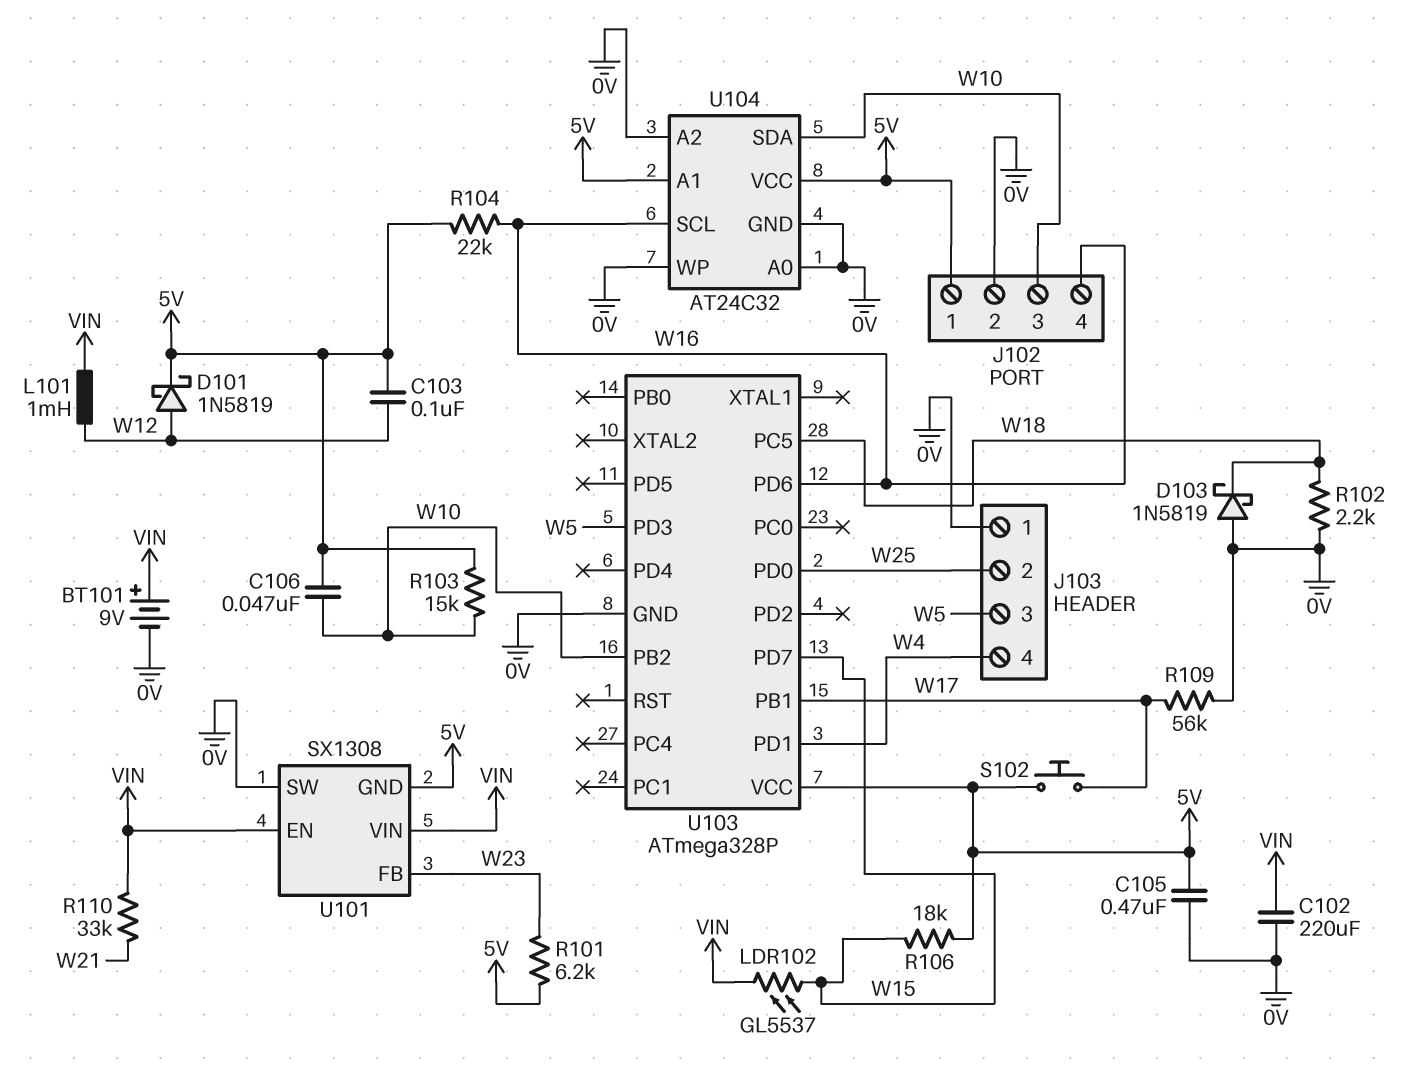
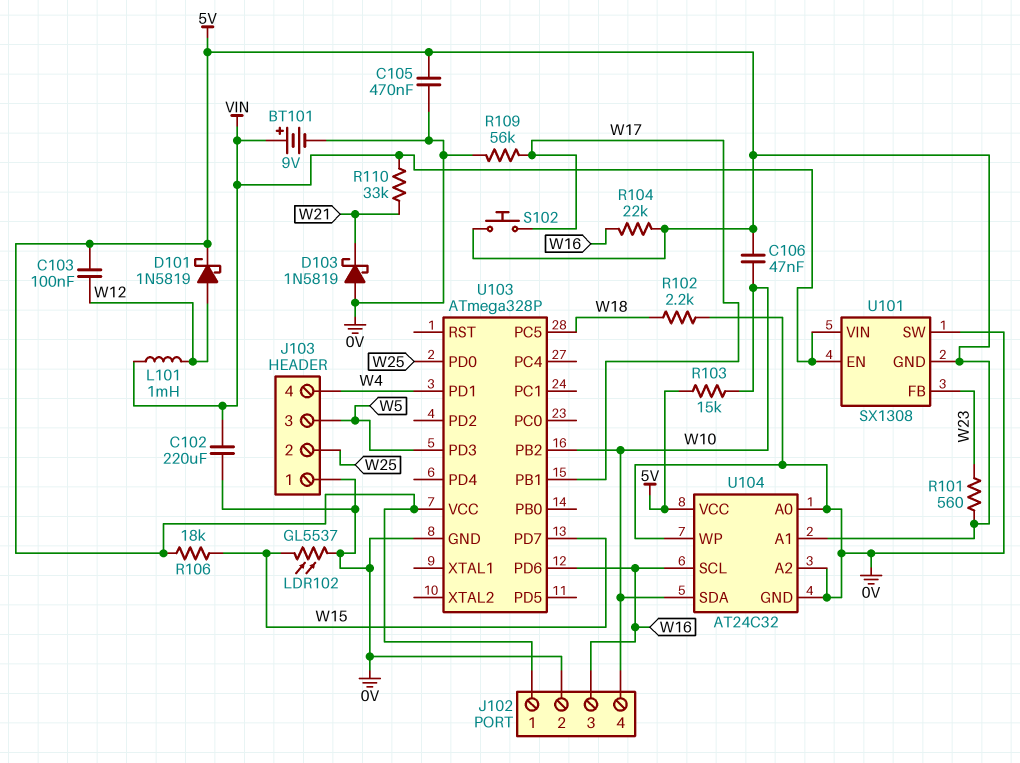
D103: schottky 1N5819 (A 0V, K W18) -> schottky 1N5819 (A 0V, K W21)
J102 pin 3: W10 -> W16
J102 pin 4: W16 -> W10
LDR102: GL5537 (VIN, W15) -> GL5537 (0V, W15)
R101: 6.2k (5V, W23) -> 560 (5V, W23)

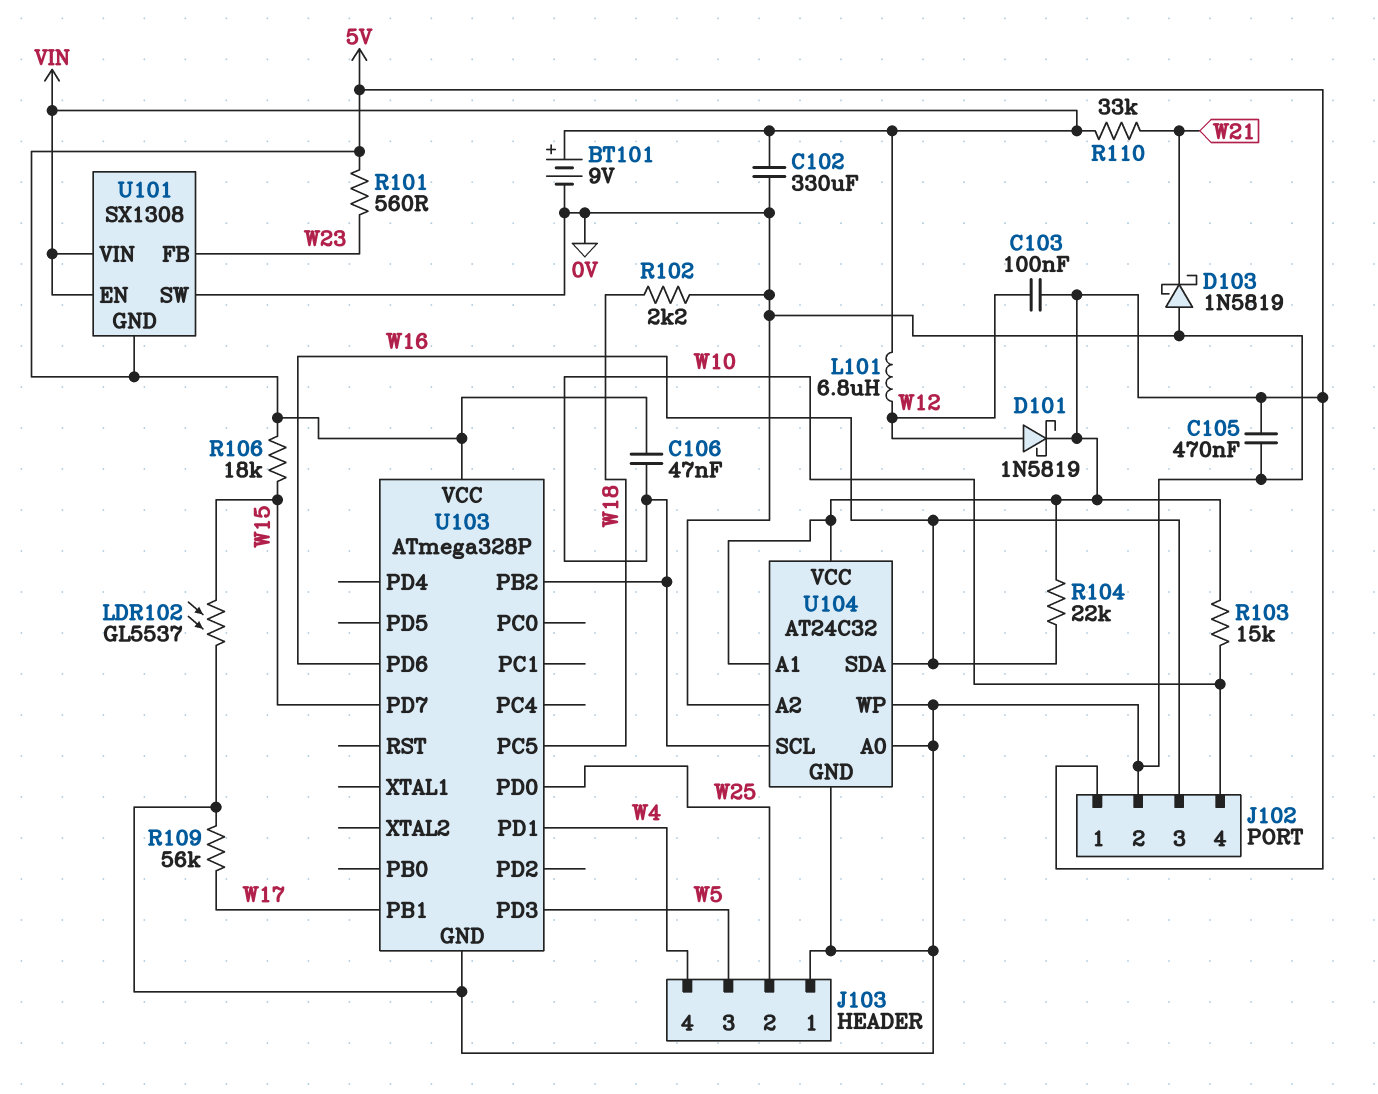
C102: 220uF (0V, VIN) -> 330uF (0V, VIN)
L101: 1mH (VIN, W12) -> 6.8uH (VIN, W12)
S102: button (5V, W17) -> none
U104 pin SCL: W16 -> W10
U104 pin SDA: W10 -> W16

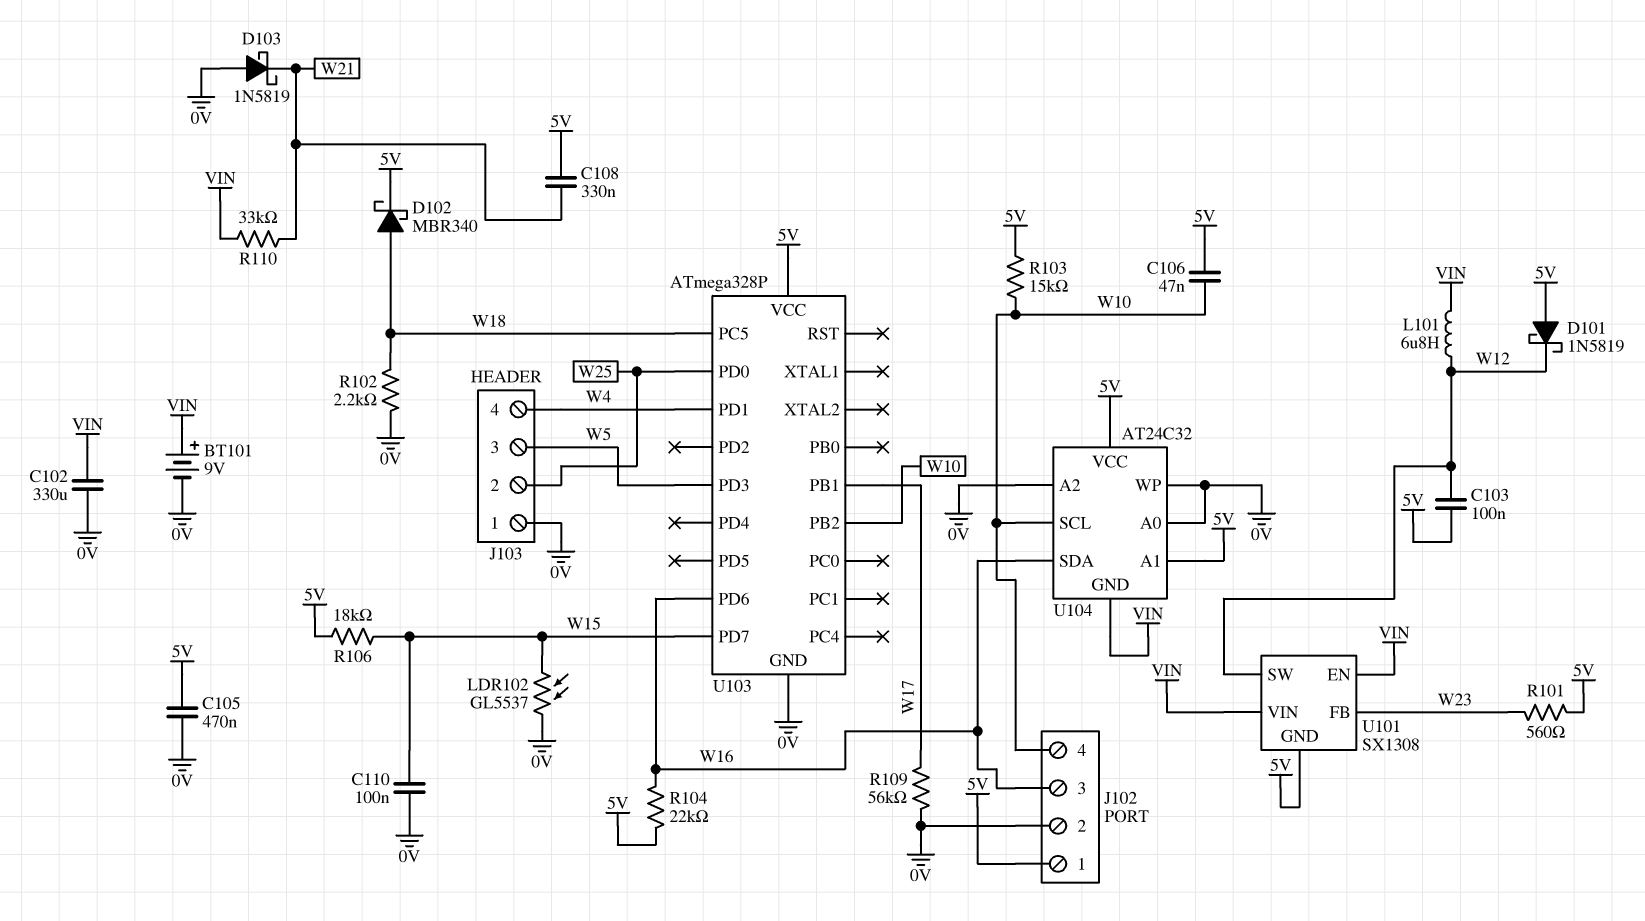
C108: none -> 330nF (5V, W21)
C110: none -> 100nF (0V, W15)
D101: schottky 1N5819 (A W12, K 5V) -> schottky 1N5819 (A 5V, K W12)
D102: none -> schottky MBR340 (A W18, K 5V)
U101 pin SW: 0V -> W12
U104 pin GND: 0V -> VIN

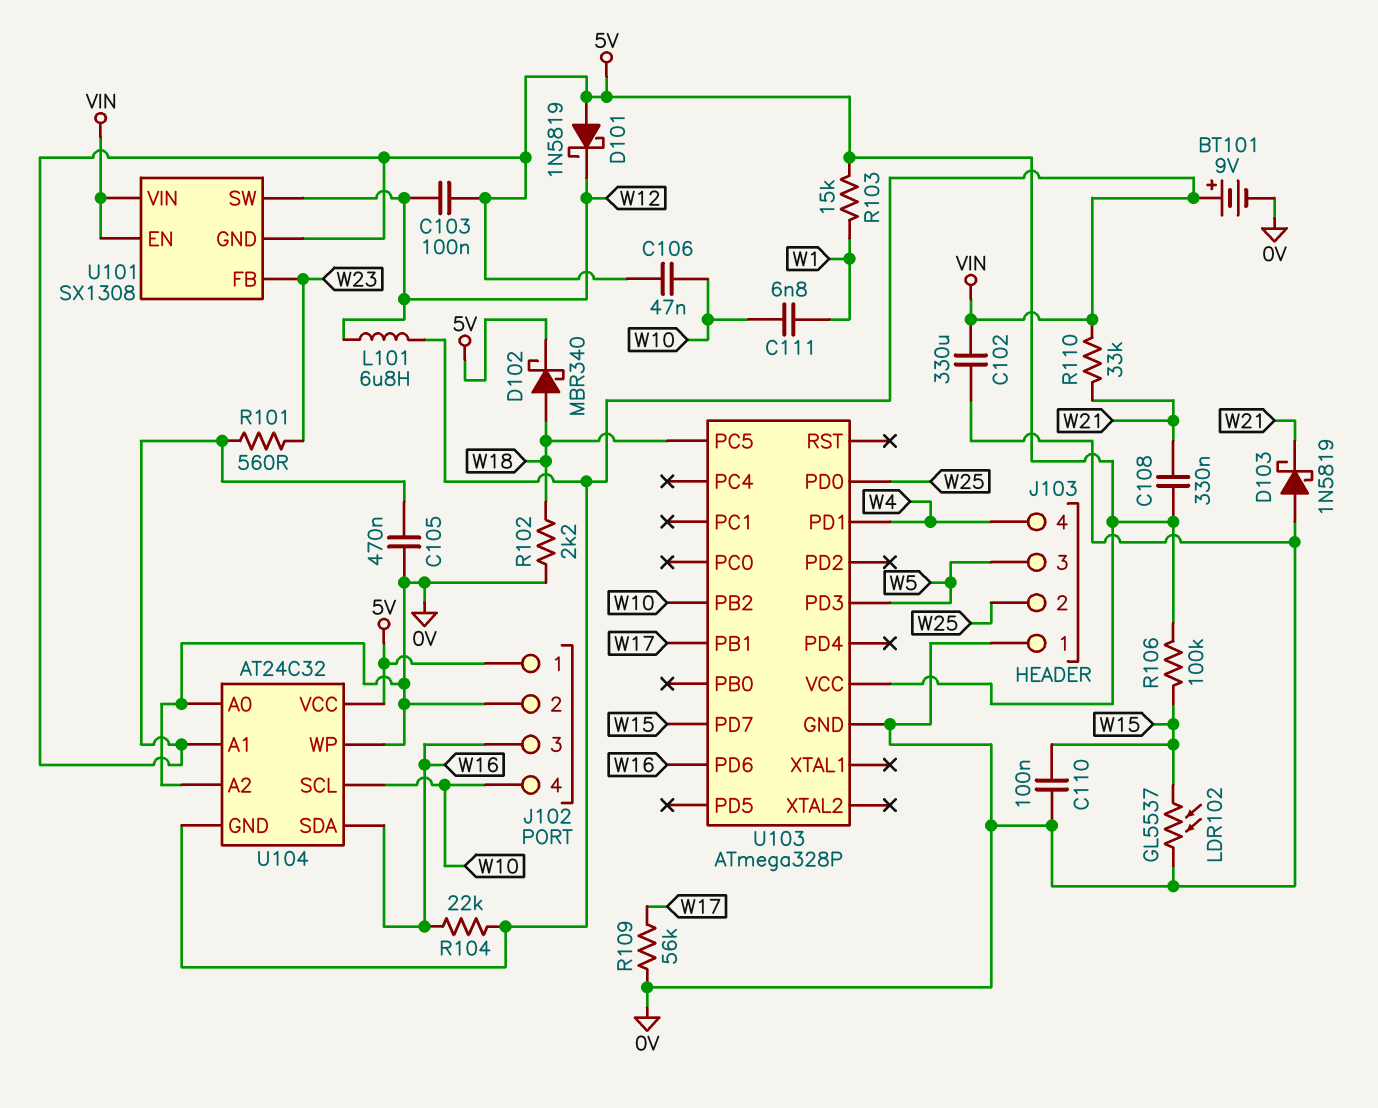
C111: none -> 6.8nF (W1, W10)
R103: 15k (5V, W10) -> 15k (5V, W1)
R104: 22k (5V, W16) -> 22k (VIN, W16)
R106: 18k (5V, W15) -> 100k (5V, W15)

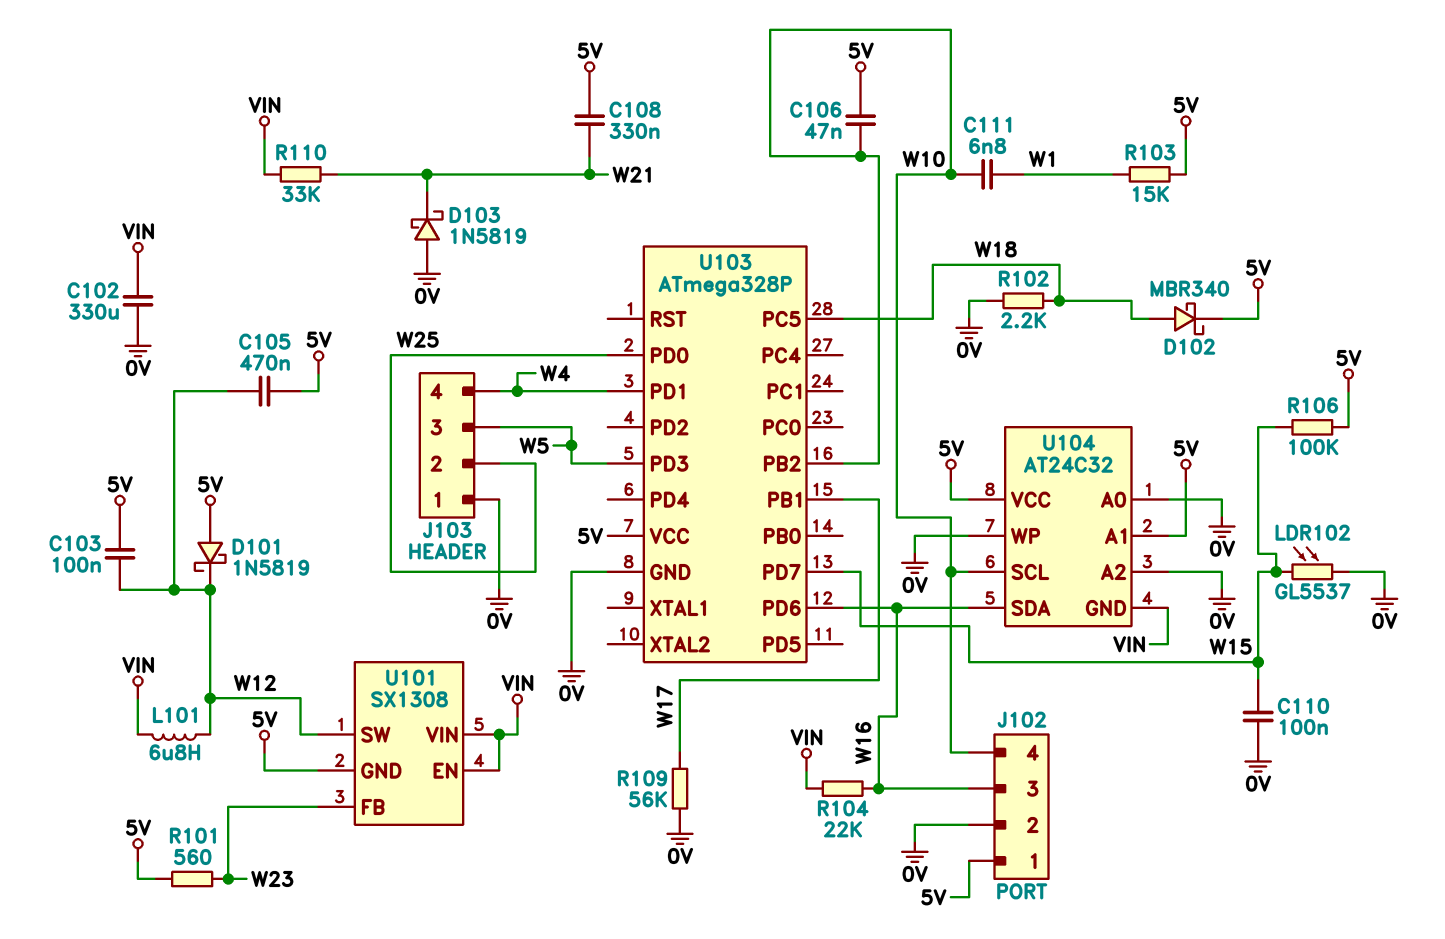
BT101: 9V (plus VIN, minus 0V) -> none
C105: 470nF (0V, 5V) -> 470nF (5V, W12)

